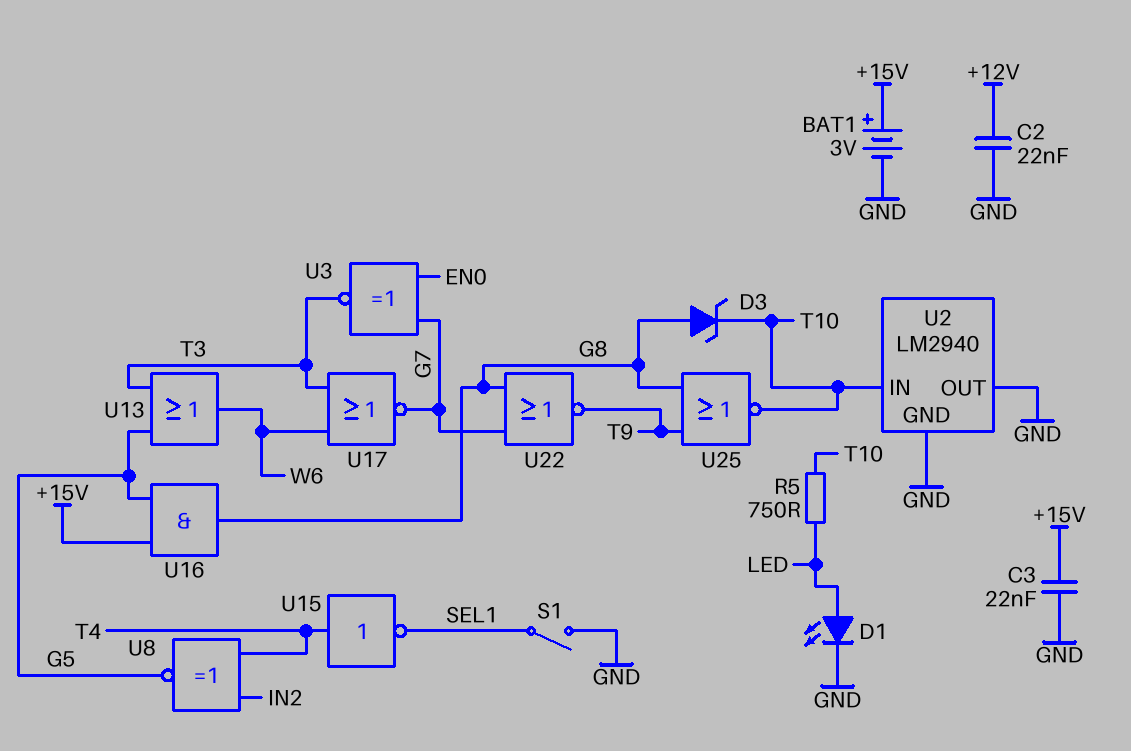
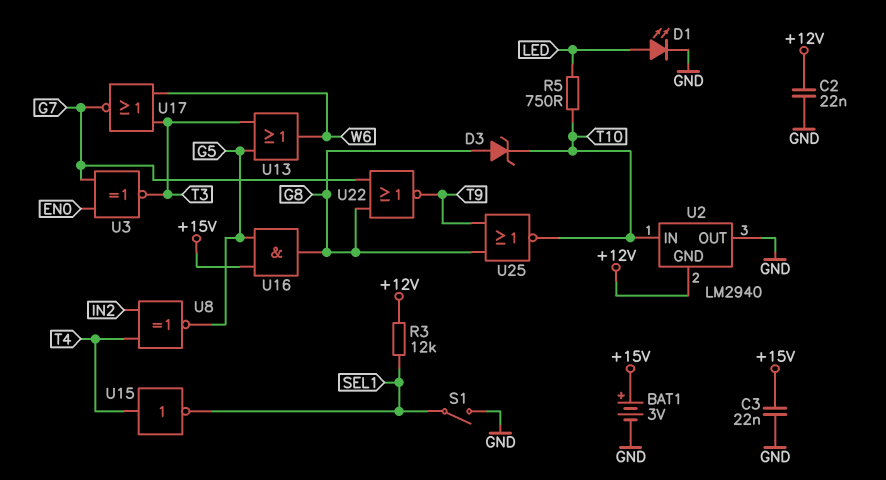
R3: none -> 12k (+12V, SEL1)
U2 pin GND: GND -> +12V

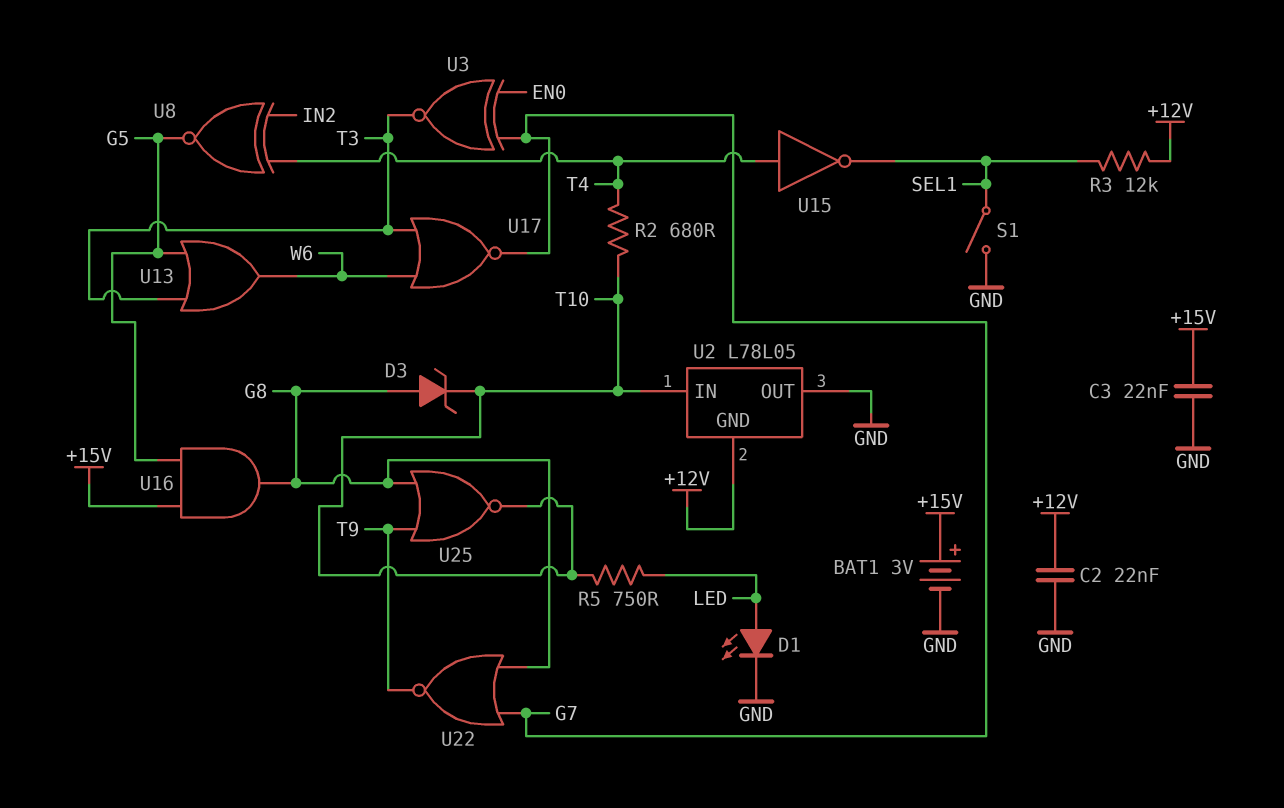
R2: none -> 680 (T4, T10)
U2: LM2940 -> L78L05

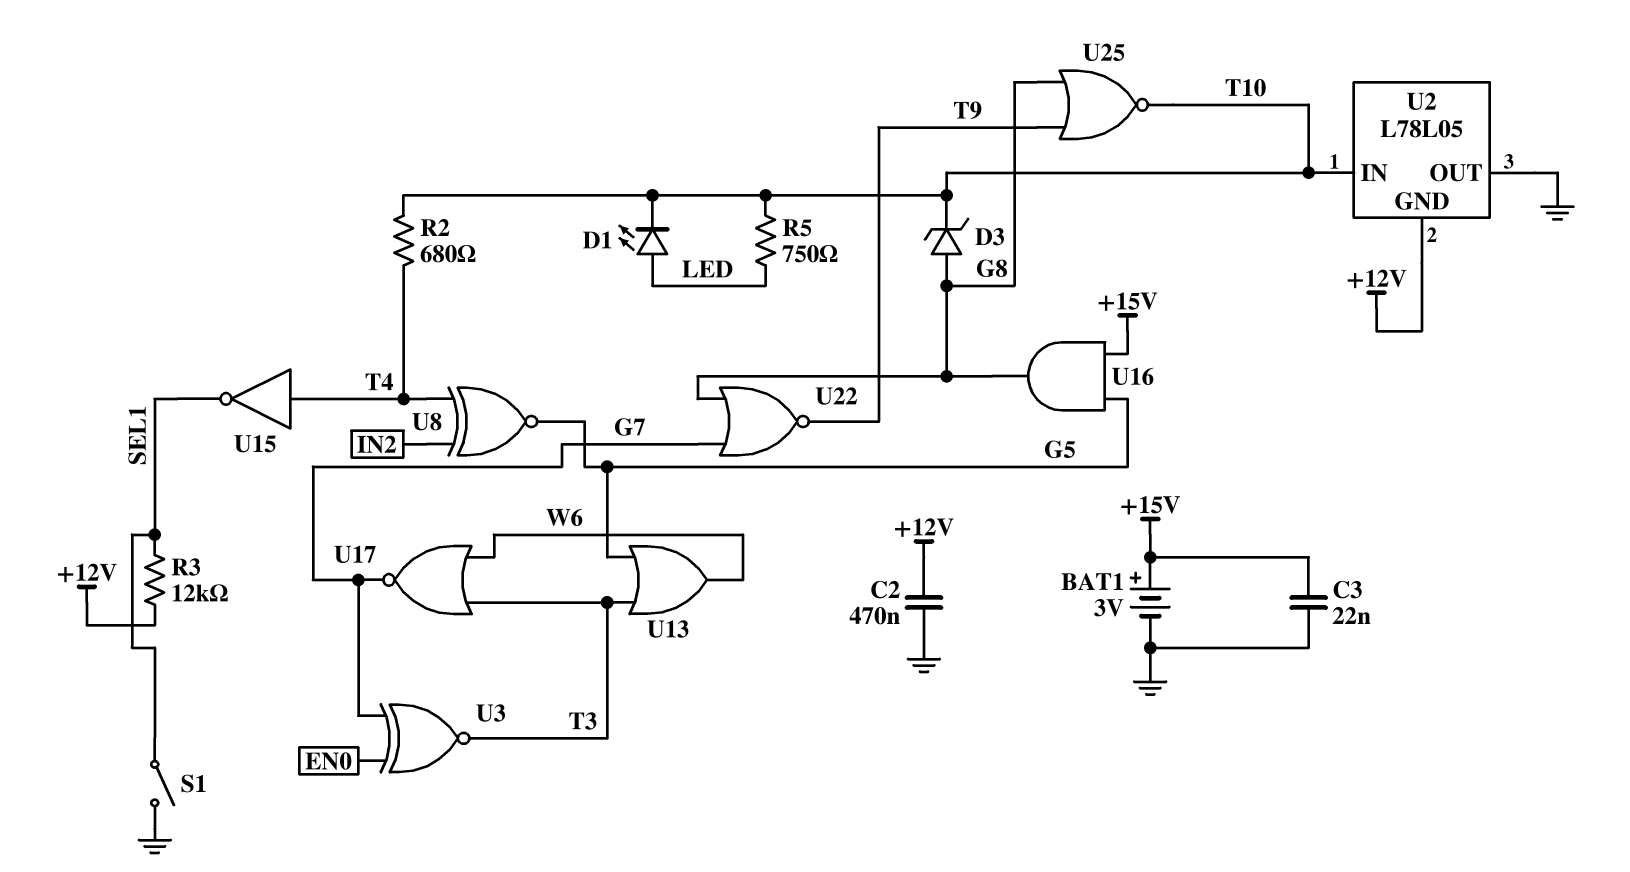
C2: 22nF (+12V, GND) -> 470nF (+12V, GND)
D1: LED (A LED, K GND) -> LED (A LED, K T10)

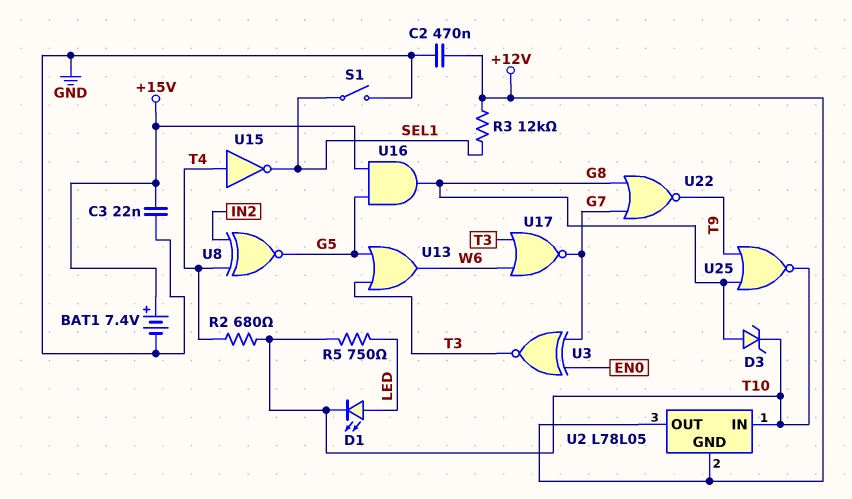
BAT1: 3V (plus +15V, minus GND) -> 7.4V (plus +15V, minus GND)
U2 pin OUT: GND -> +12V

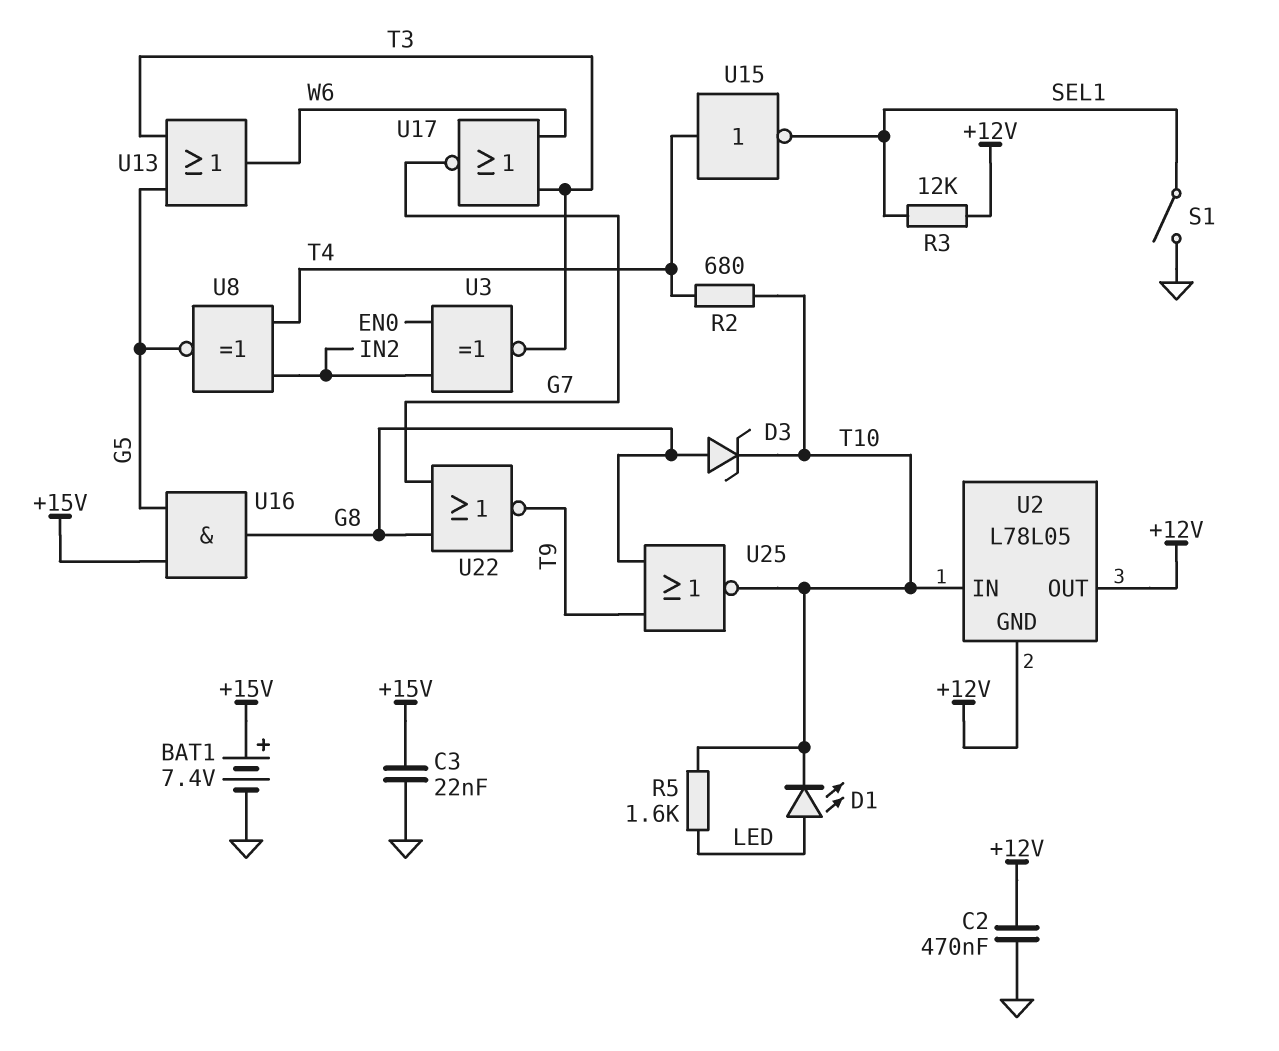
R5: 750 (LED, T10) -> 1.6k (LED, T10)
U3: XNOR (in EN0, in G7, out T3) -> XNOR (in EN0, in IN2, out T3)

